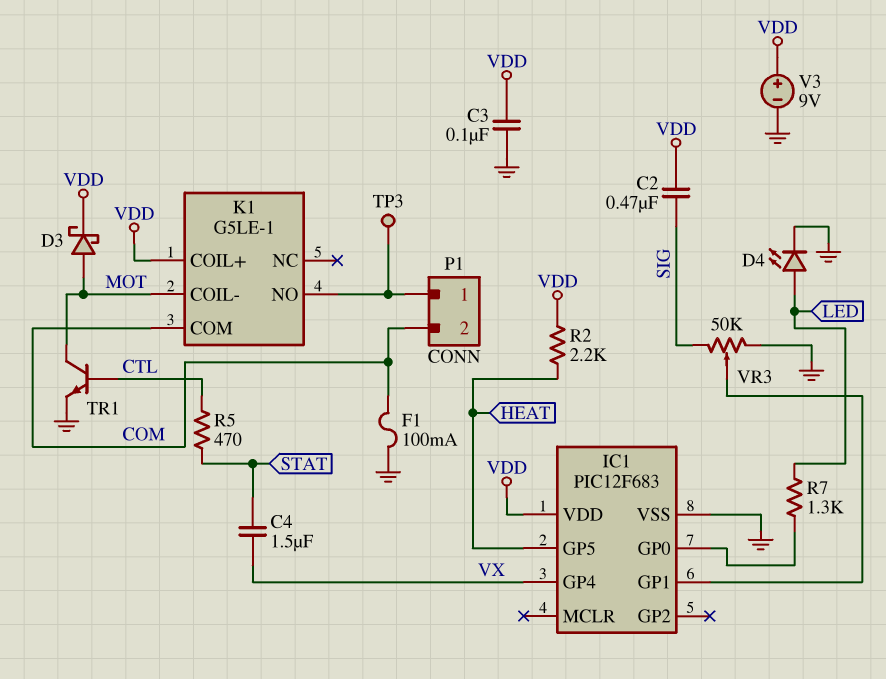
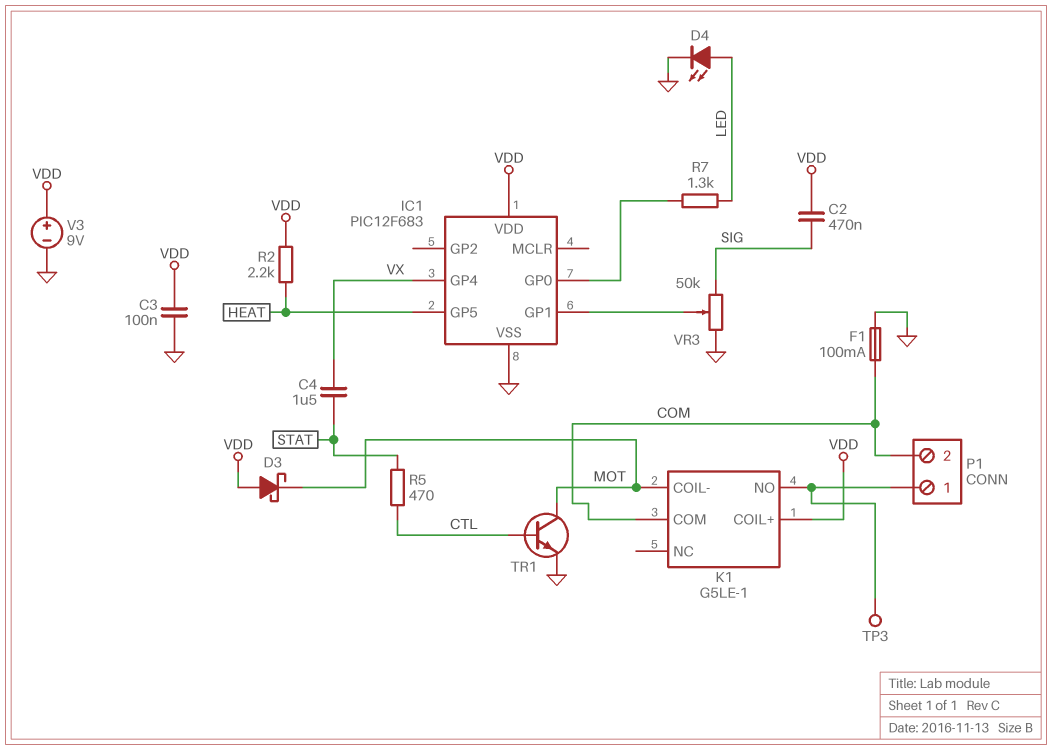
D3: schottky (A MOT, K VDD) -> schottky (A VDD, K MOT)

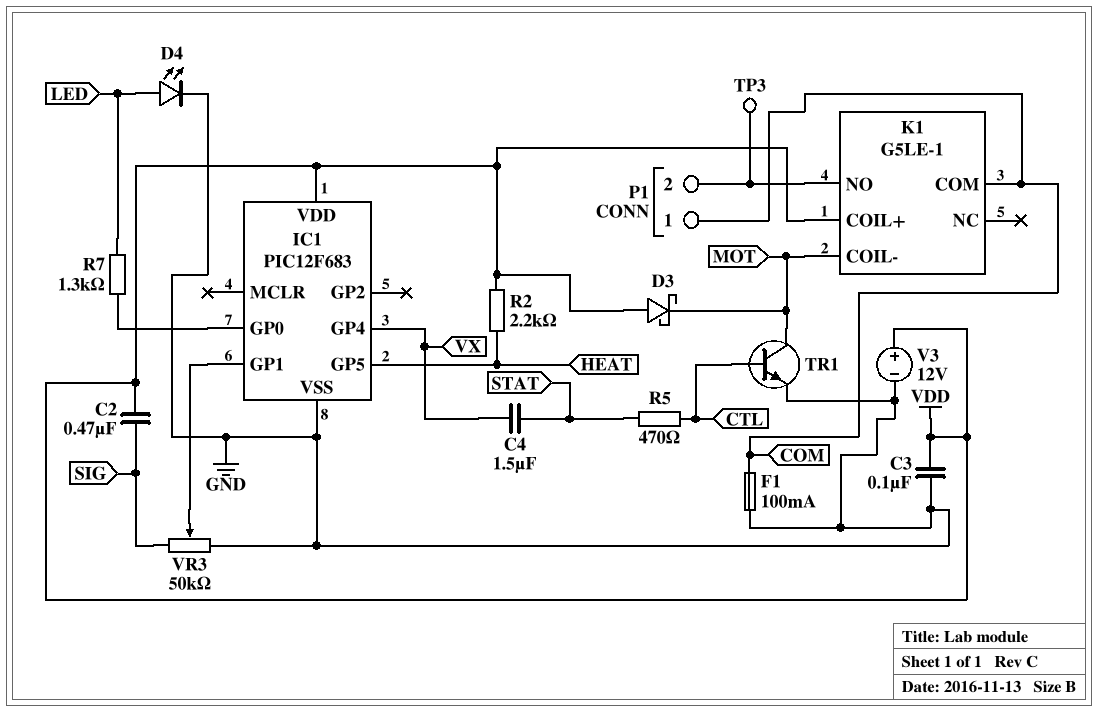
P1 pin 1: K1/NO -> COM
P1 pin 2: COM -> K1/NO
V3: 9V (plus VDD, minus GND) -> 12V (plus VDD, minus GND)

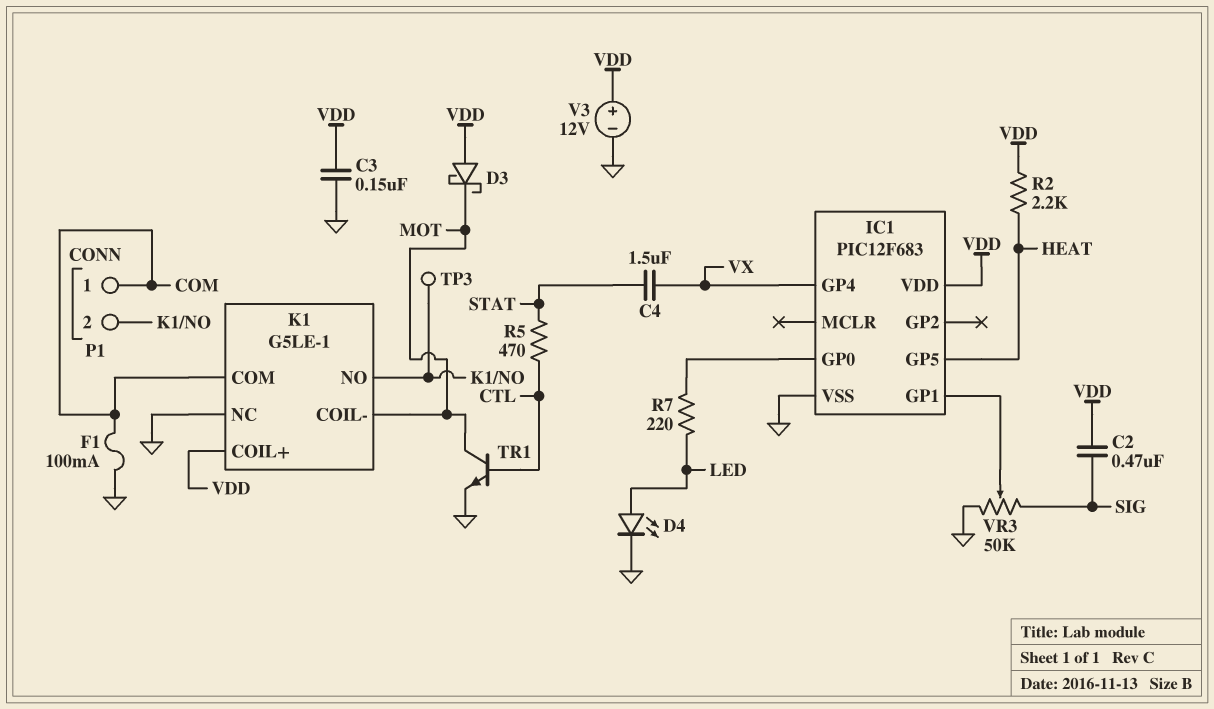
C3: 100nF (GND, VDD) -> 150nF (GND, VDD)
K1 pin NC: none -> GND
R7: 1.3k (IC1/GP0, LED) -> 220 (IC1/GP0, LED)

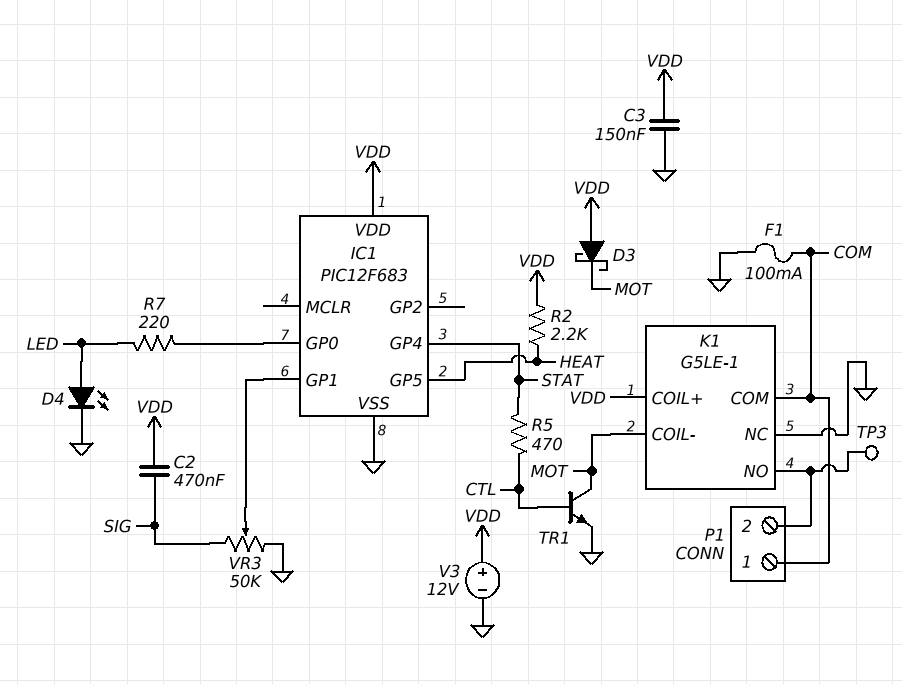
C4: 1.5uF (STAT, VX) -> none
IC1 pin GP4: VX -> STAT

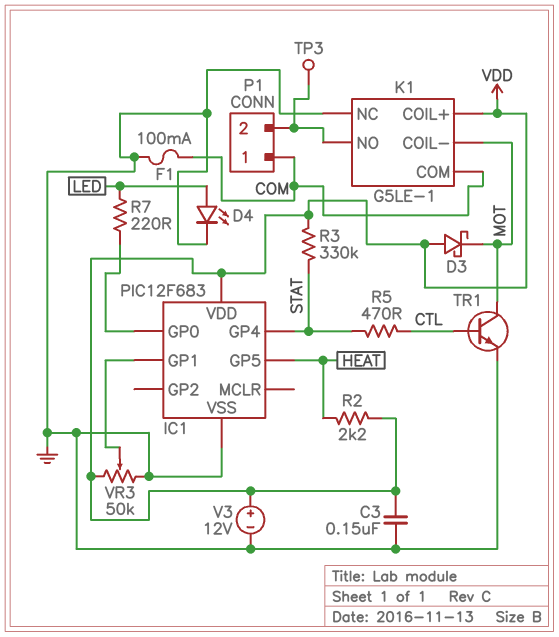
C2: 470nF (SIG, VDD) -> none
R3: none -> 330k (STAT, VDD)
VR3: 50k (GND, SIG, wiper IC1/GP1) -> 50k (GND, VDD, wiper IC1/GP1)

